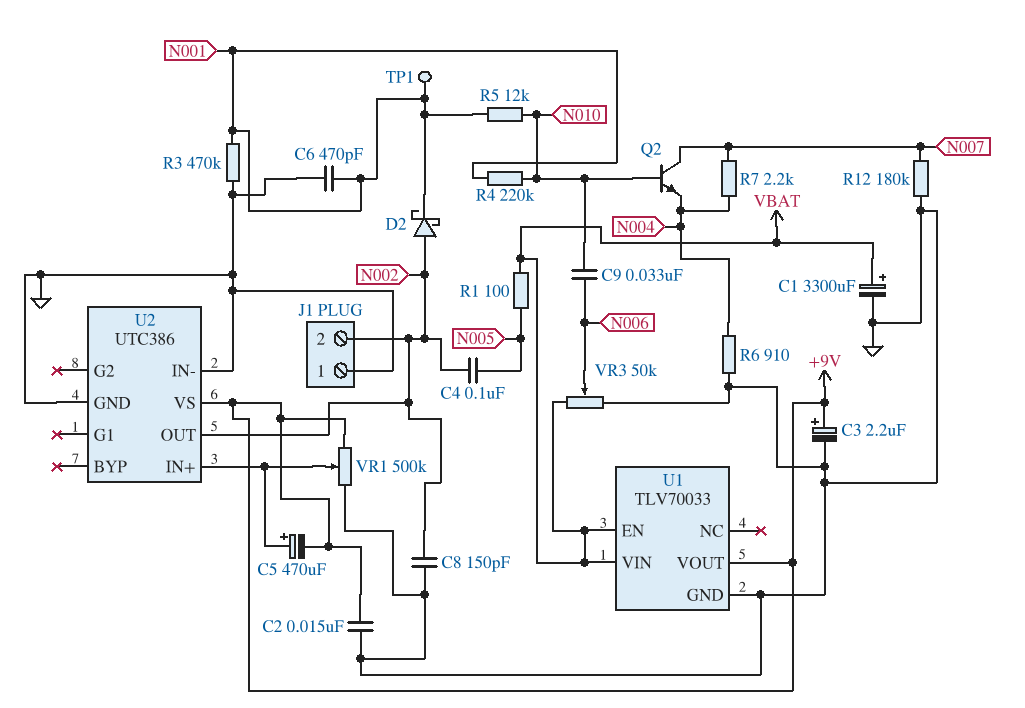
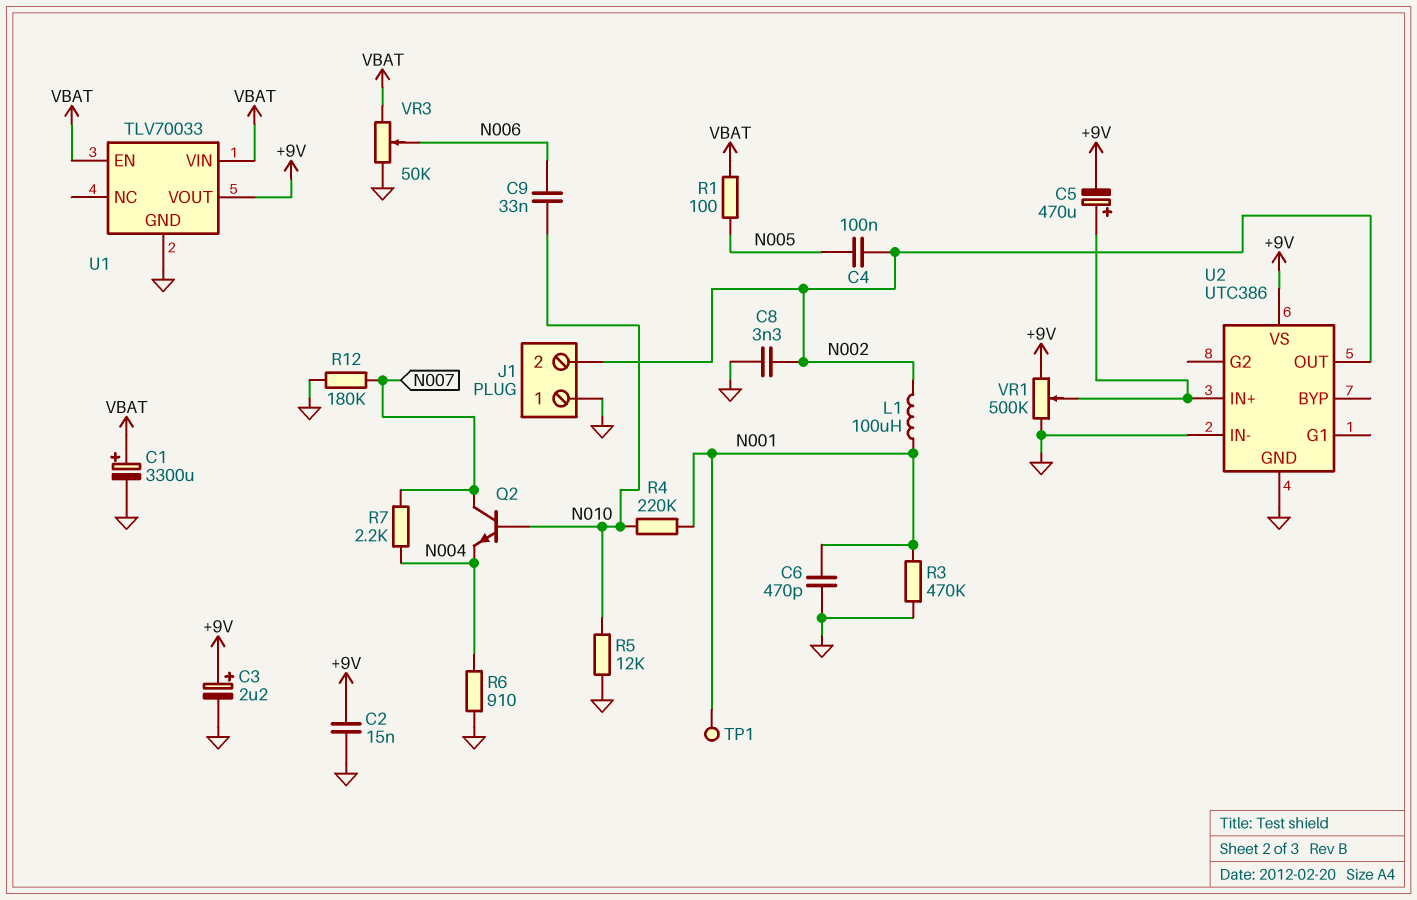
C8: 150pF (GND, N002) -> 3.3nF (GND, N002)
D2: schottky (A N002, K N001) -> none
L1: none -> 100uH (N001, N002)
R5: 12k (N001, N010) -> 12k (GND, N010)

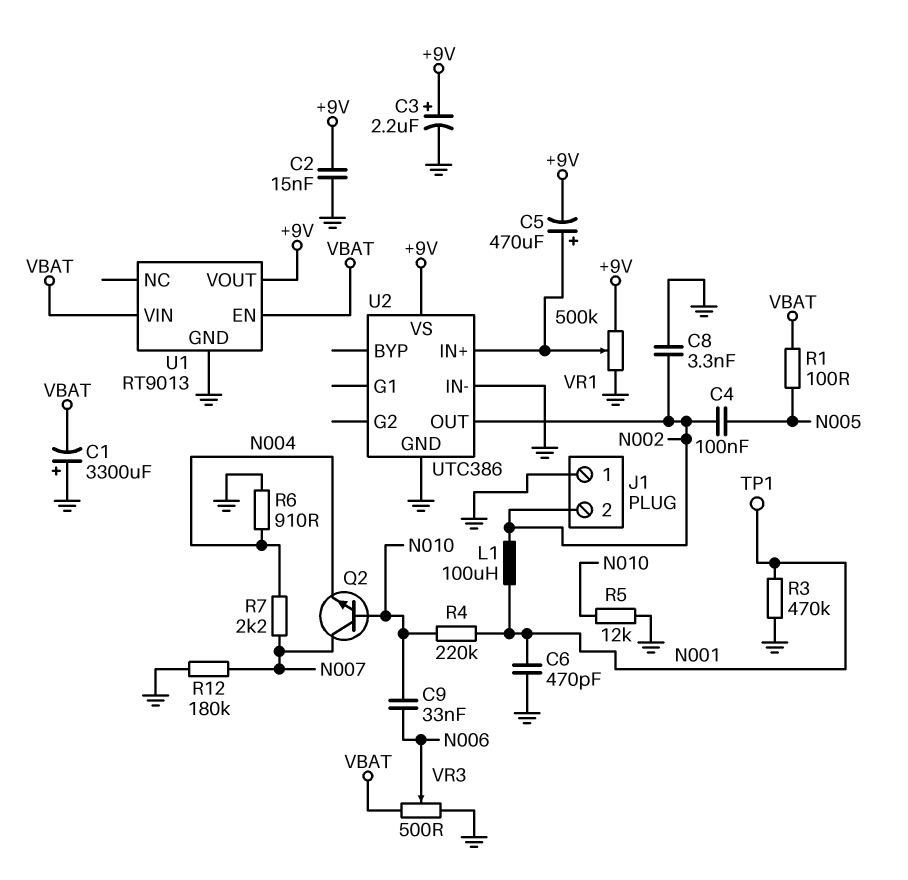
C1: 3300uF (plus VBAT, minus GND) -> 3300uF (plus GND, minus VBAT)
U1: TLV70033 -> RT9013
VR3: 50k (GND, VBAT, wiper N006) -> 500 (GND, VBAT, wiper N006)

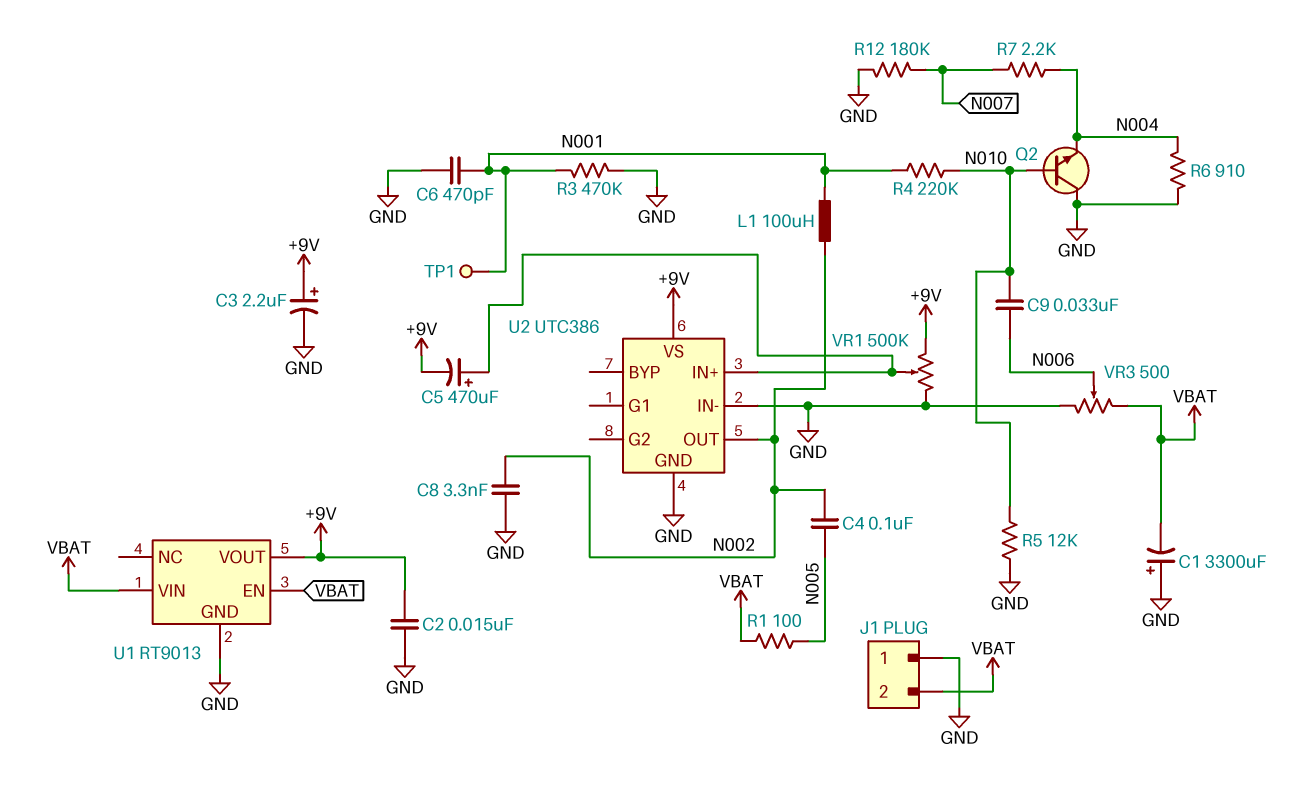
J1 pin 2: N002 -> VBAT
Q2: NPN (B N010, C N007, E N004) -> NPN (B N010, C GND, E N004)

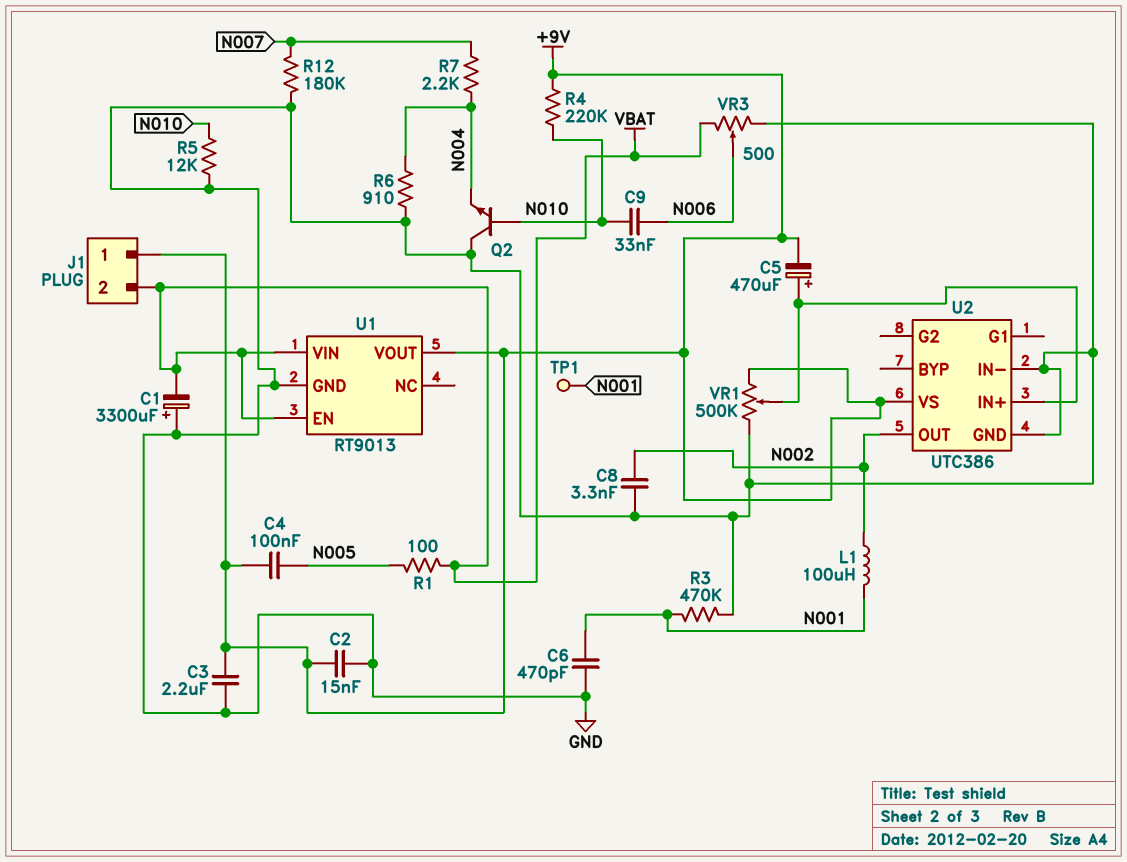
C3: 2.2uF (plus +9V, minus GND) -> 2.2uF (+9V, GND)
C4: 100nF (N002, N005) -> 100nF (+9V, N005)
J1 pin 1: GND -> +9V
R4: 220k (N001, N010) -> 220k (+9V, N010)

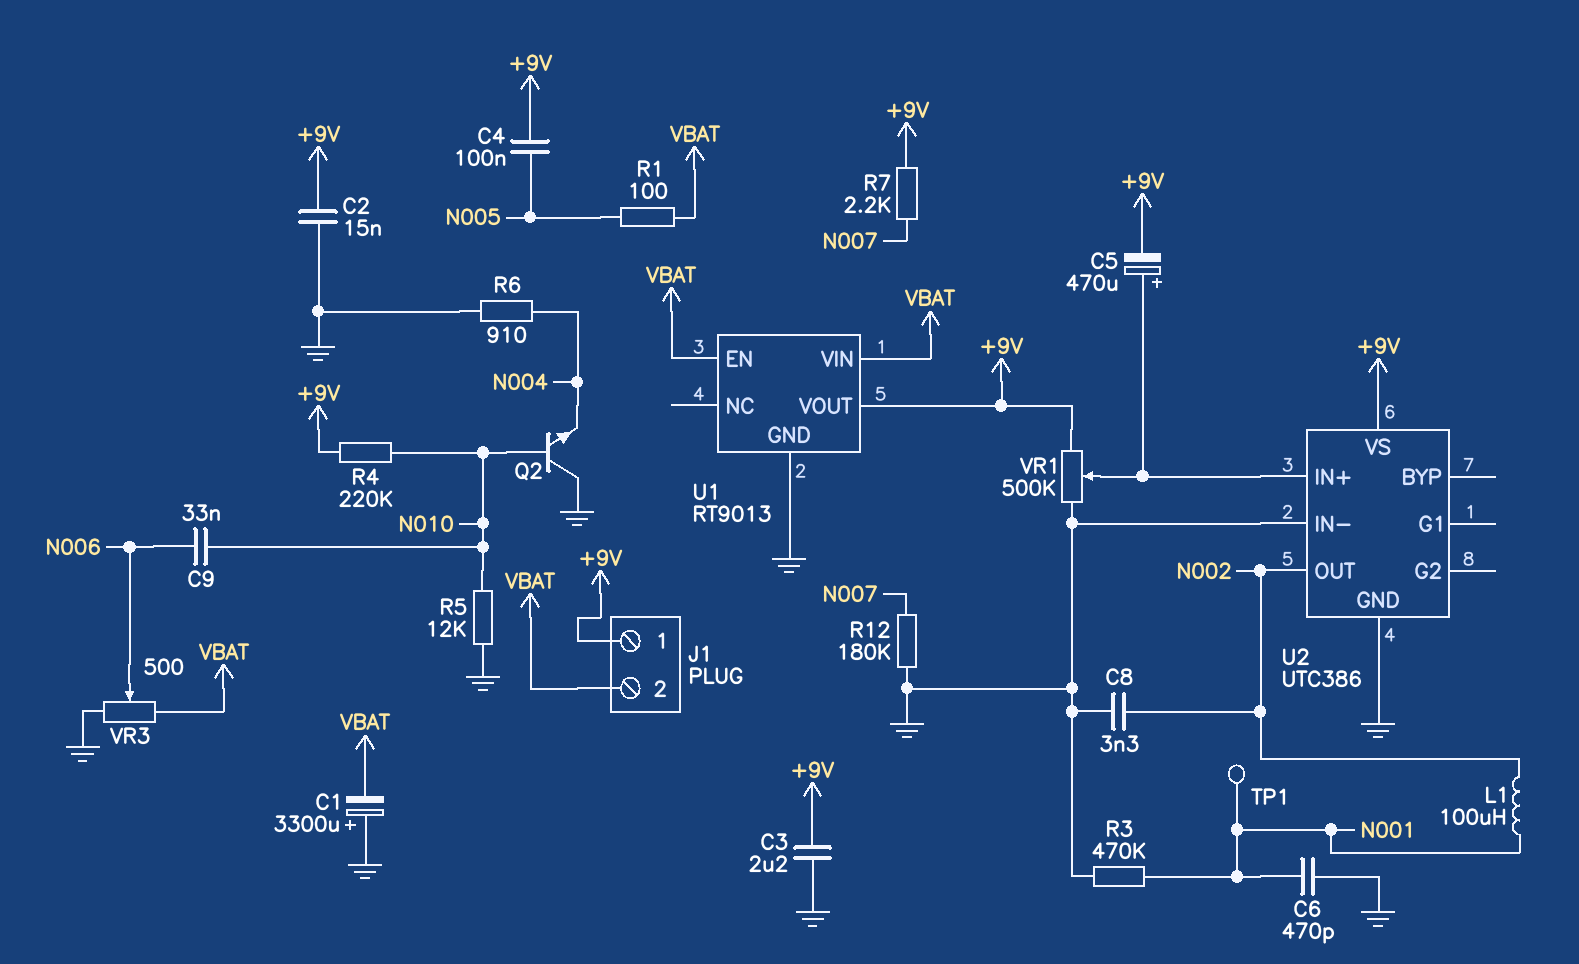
R7: 2.2k (N004, N007) -> 2.2k (+9V, N007)

